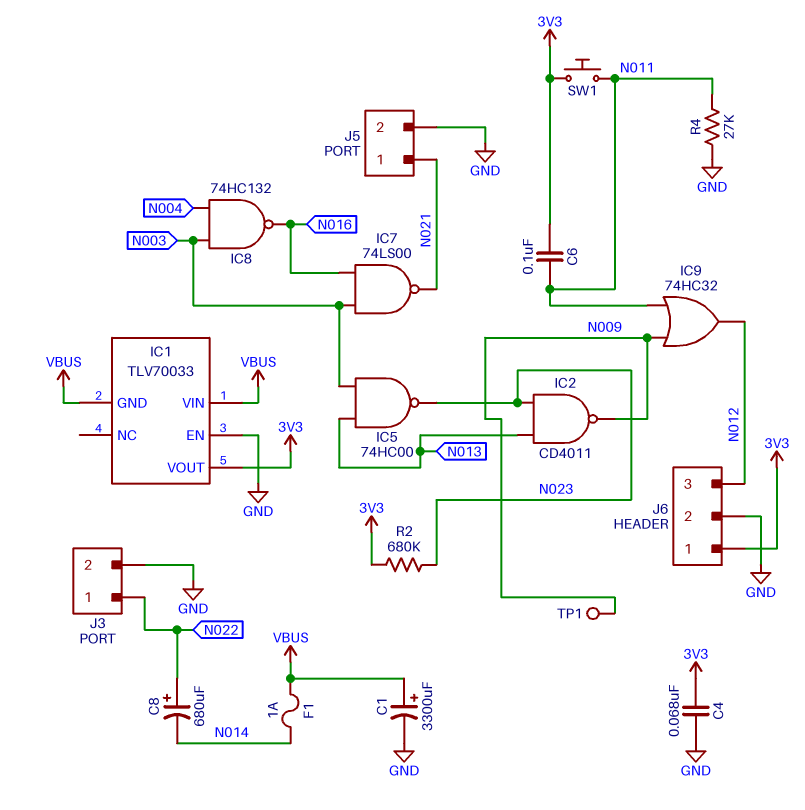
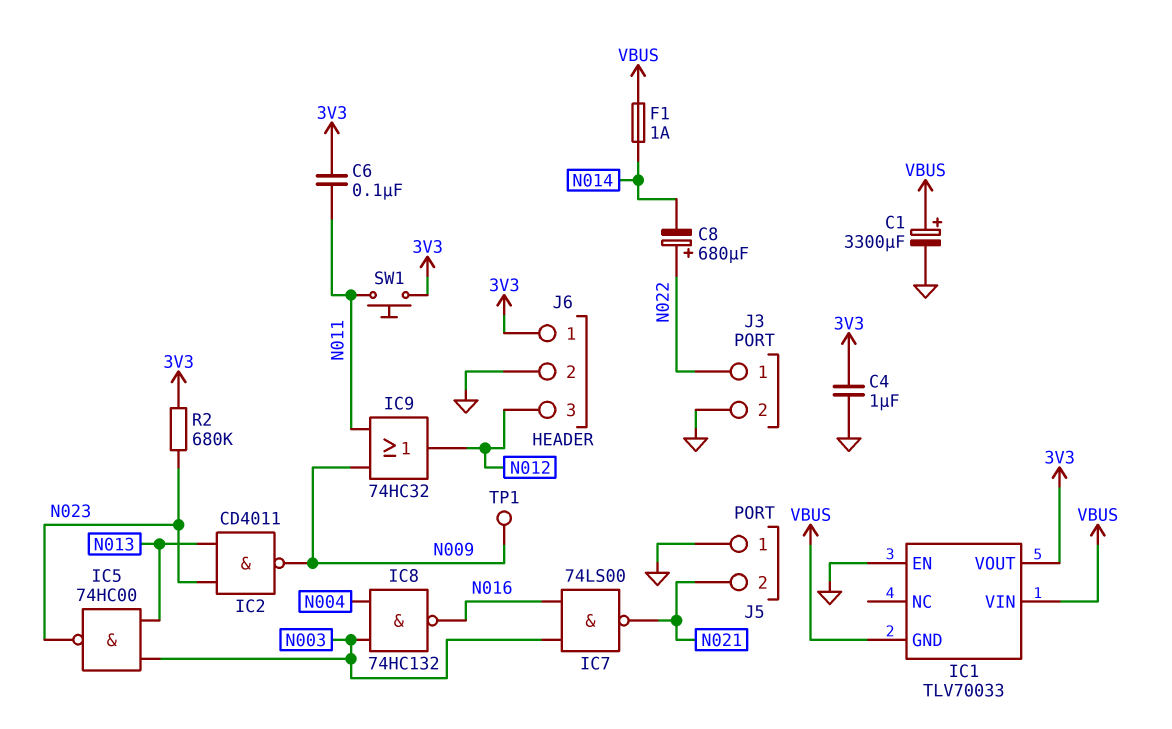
C4: 68nF (3V3, GND) -> 1uF (3V3, GND)
J5 pin 1: N021 -> GND
J5 pin 2: GND -> N021
R4: 27k (GND, N011) -> none

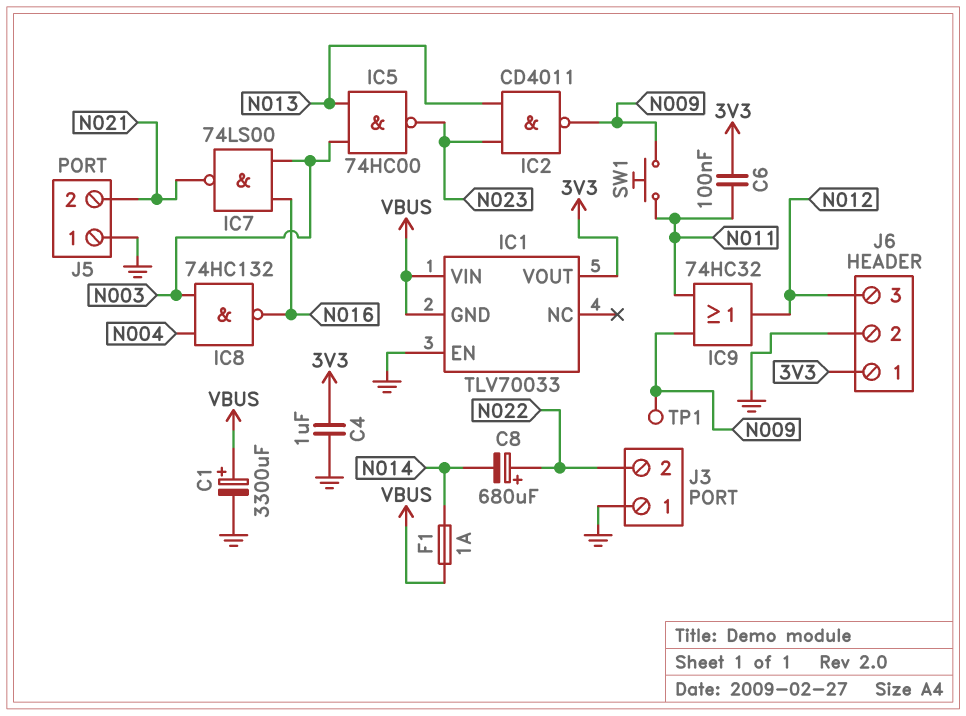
J3 pin 1: N022 -> GND
J3 pin 2: GND -> N022
R2: 680k (3V3, N023) -> none
SW1: button (3V3, N011) -> button (N009, N011)

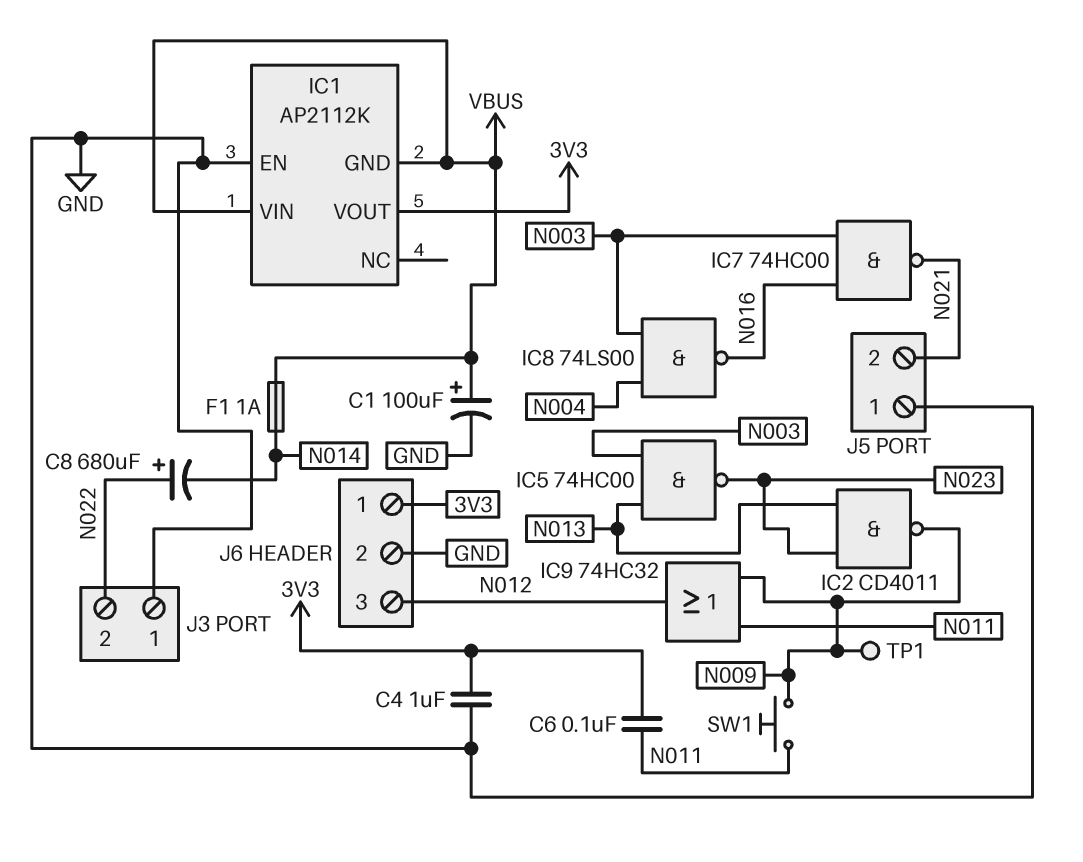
C1: 3300uF (plus VBUS, minus GND) -> 100uF (plus VBUS, minus GND)
IC1: TLV70033 -> AP2112K
IC7: NAND 74LS00 (in N003, in N016, out N021) -> NAND 74HC00 (in N003, in N016, out N021)
IC8: NAND 74HC132 (in N003, in N004, out N016) -> NAND 74LS00 (in N003, in N004, out N016)

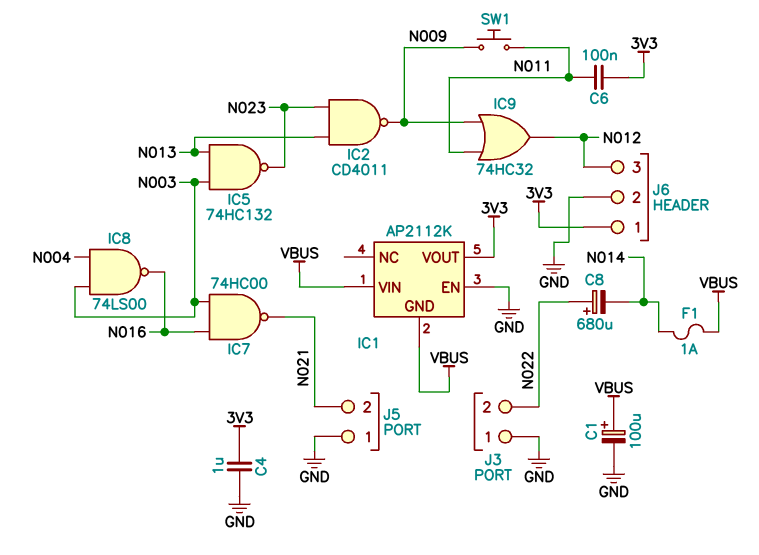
IC5: NAND 74HC00 (in N003, in N013, out N023) -> NAND 74HC132 (in N003, in N013, out N023)
TP1: test point (N009) -> none

